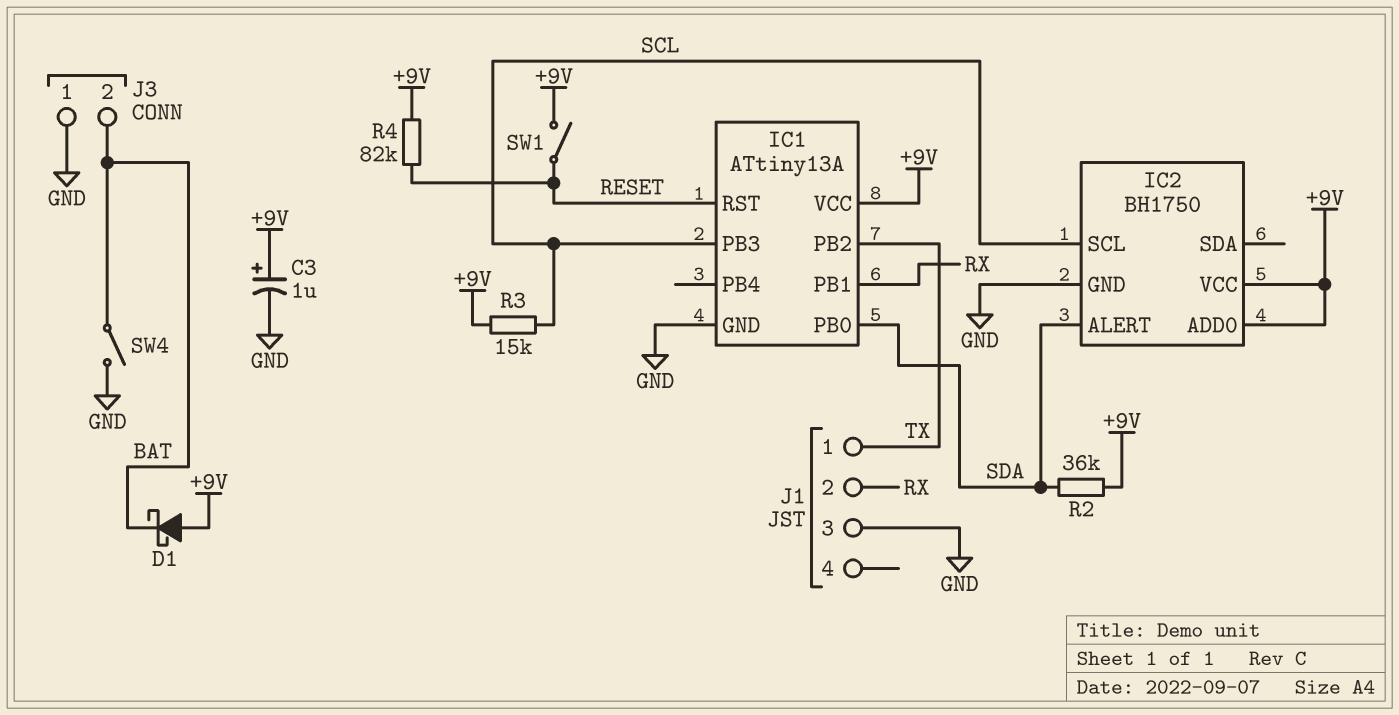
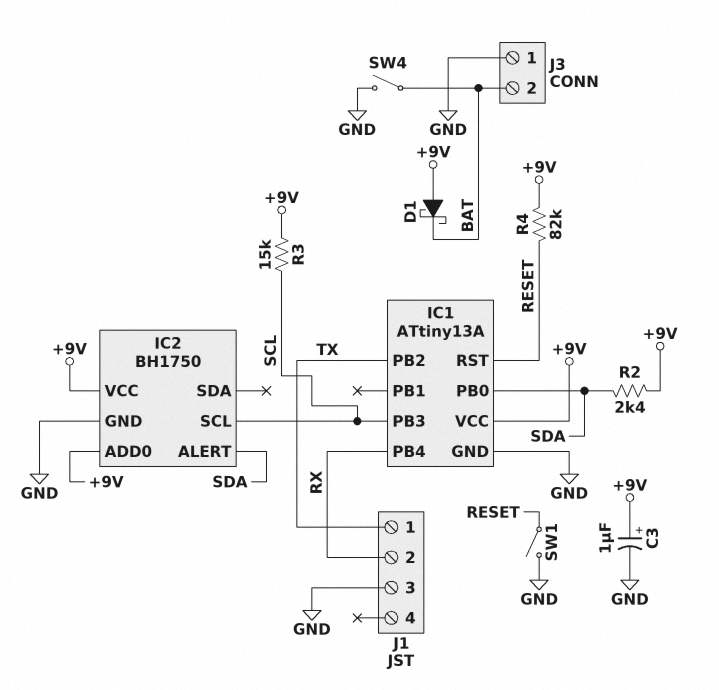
IC1 pin PB1: RX -> none
IC1 pin PB4: none -> RX
R2: 36k (+9V, SDA) -> 2.4k (+9V, SDA)
SW1: switch (+9V, RESET) -> switch (GND, RESET)

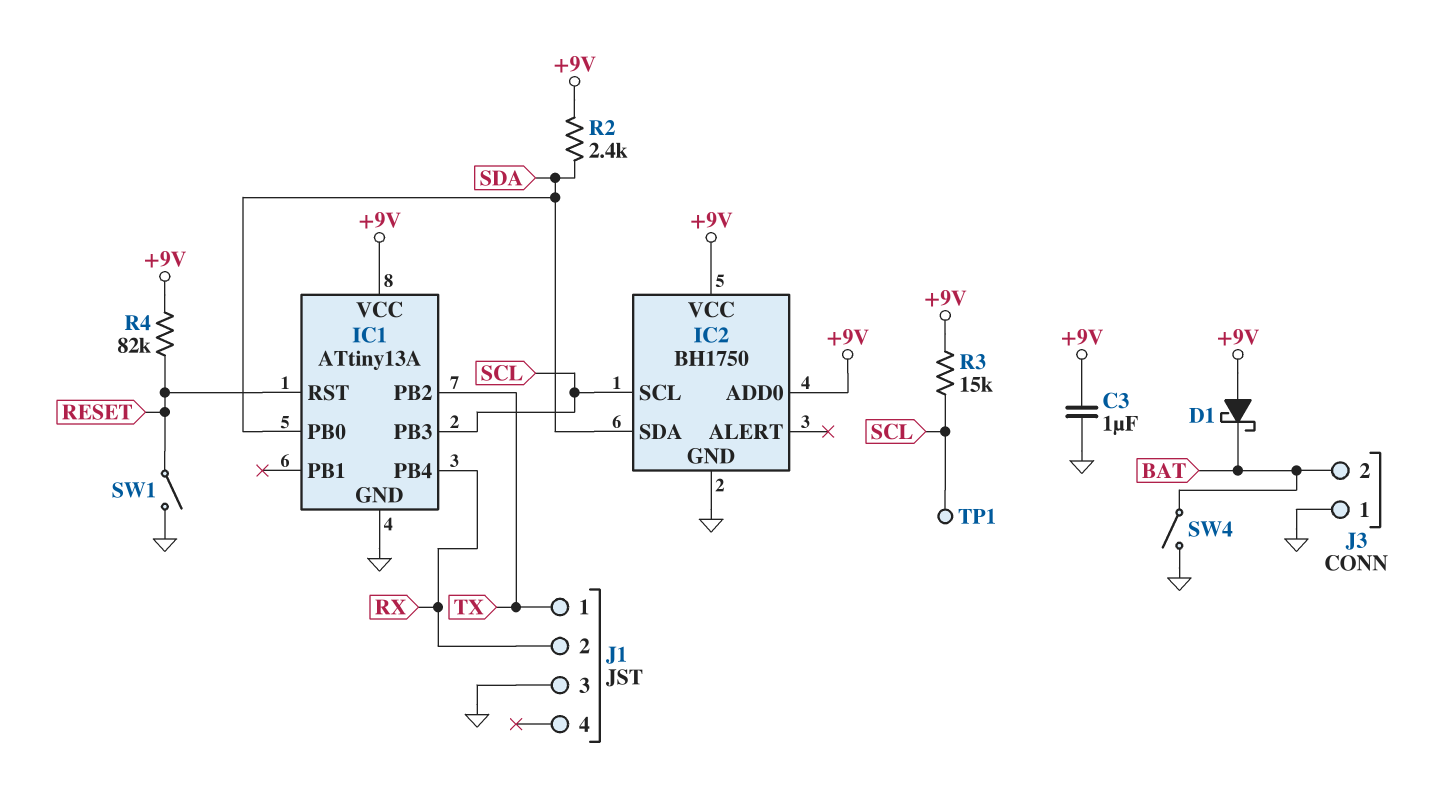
C3: 1uF (plus +9V, minus GND) -> 1uF (+9V, GND)
IC2 pin ALERT: SDA -> none
IC2 pin SDA: none -> SDA
TP1: none -> test point (SCL)

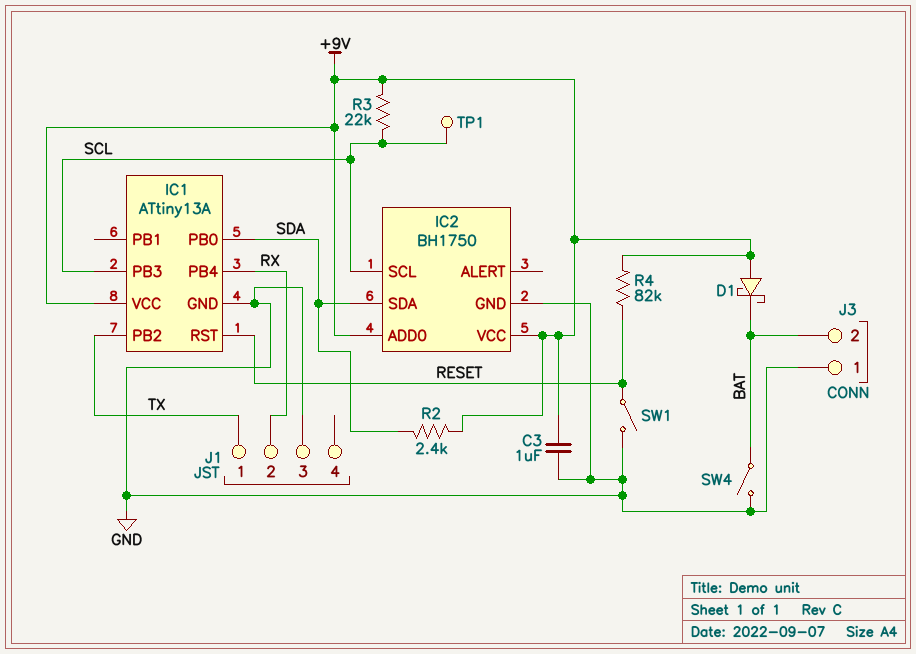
R3: 15k (+9V, SCL) -> 22k (+9V, SCL)

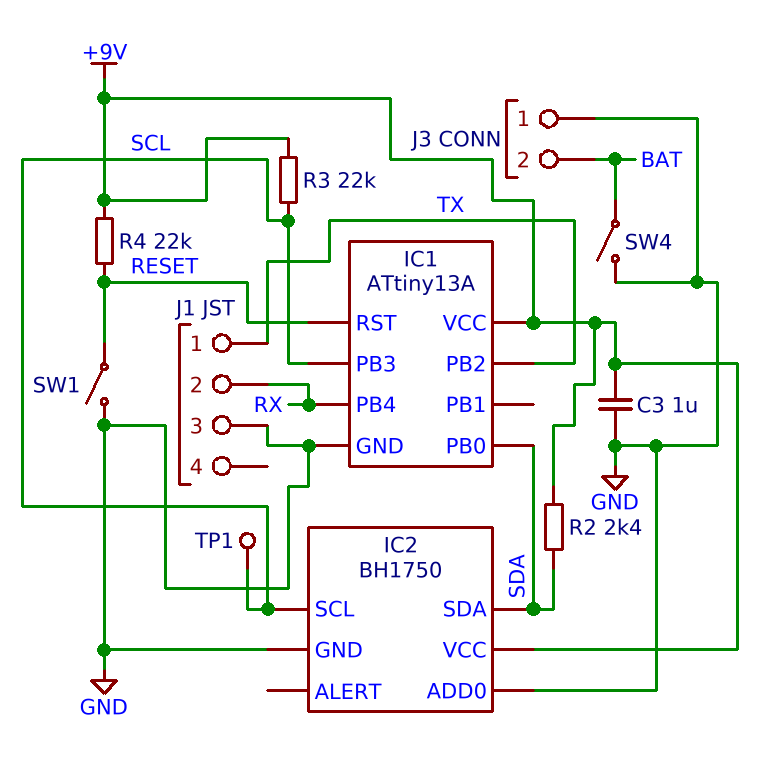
D1: schottky (A +9V, K BAT) -> none
IC2 pin ADD0: +9V -> GND
R4: 82k (+9V, RESET) -> 22k (+9V, RESET)

